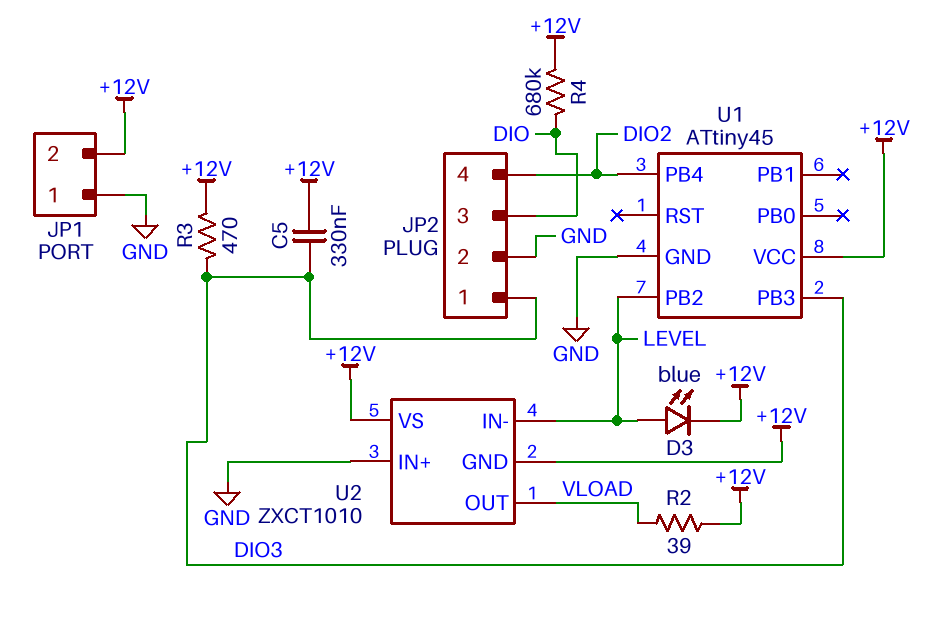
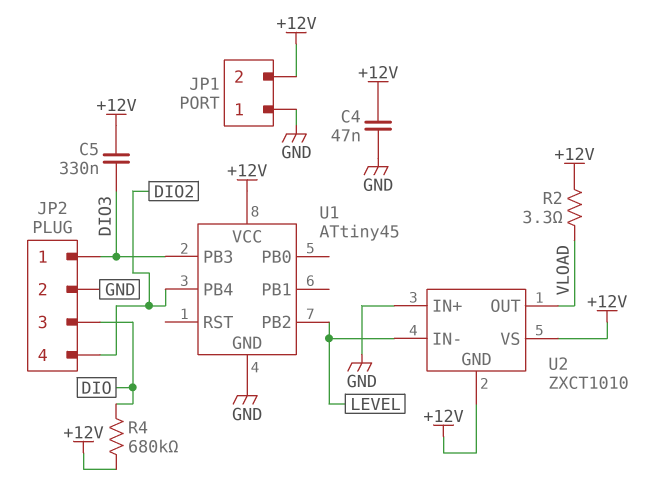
C4: none -> 47nF (+12V, GND)
D3: LED blue (A LEVEL, K +12V) -> none
R2: 39 (+12V, VLOAD) -> 3.3 (+12V, VLOAD)
R3: 470 (+12V, DIO3) -> none

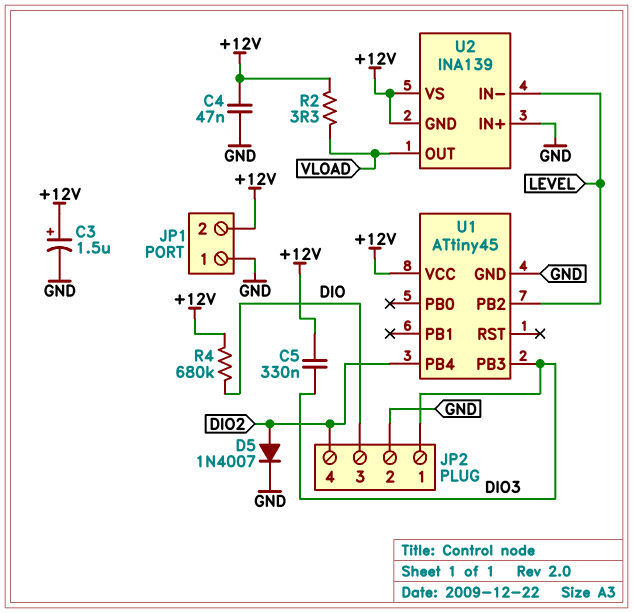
C3: none -> 1.5uF (plus +12V, minus GND)
D5: none -> diode 1N4007 (A DIO2, K GND)
U2: ZXCT1010 -> INA139

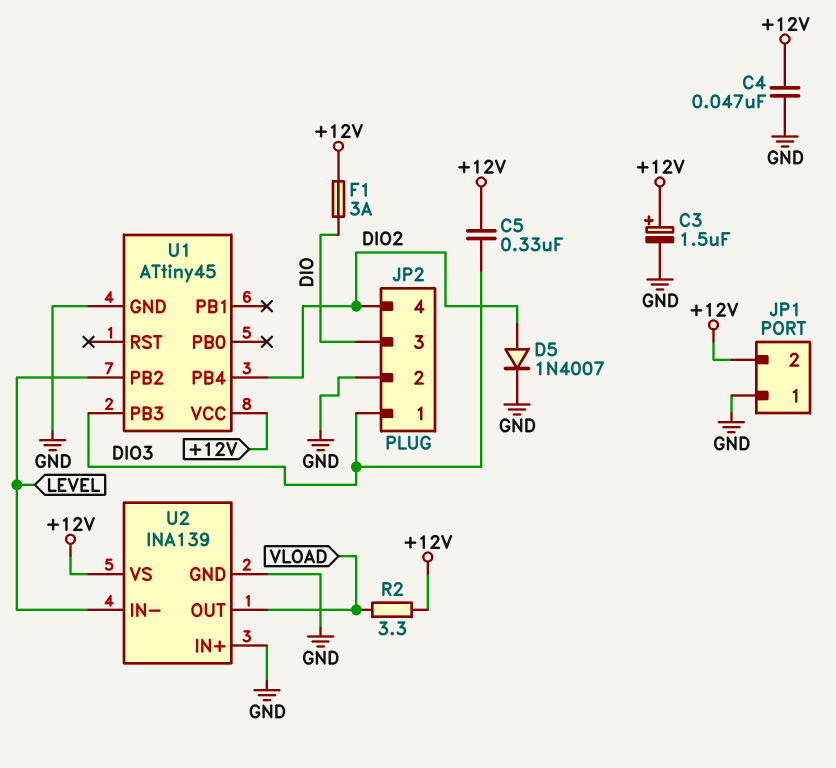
F1: none -> 3A (+12V, DIO)
R4: 680k (+12V, DIO) -> none
U2 pin GND: +12V -> GND

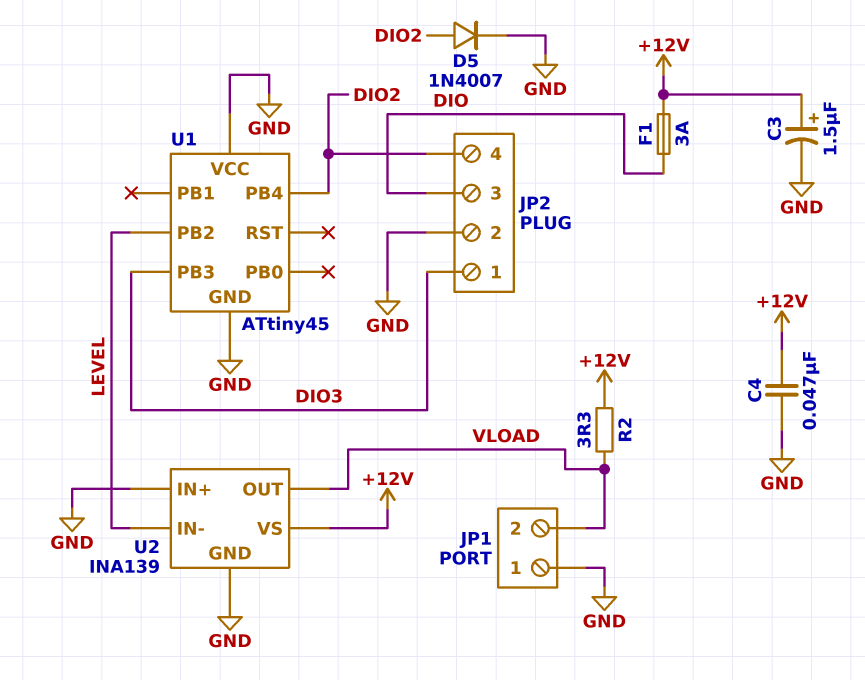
C5: 330nF (+12V, DIO3) -> none
JP1 pin 2: +12V -> VLOAD
U1 pin VCC: +12V -> GND

